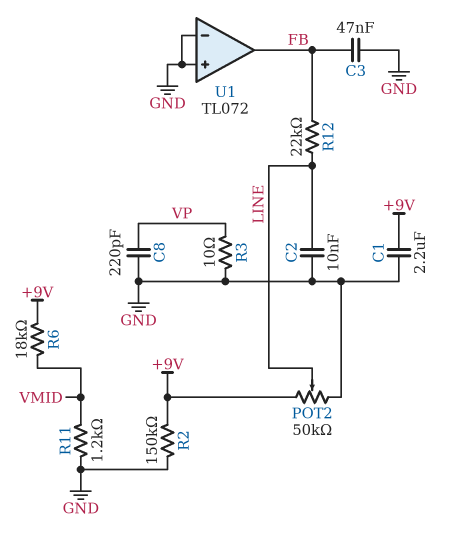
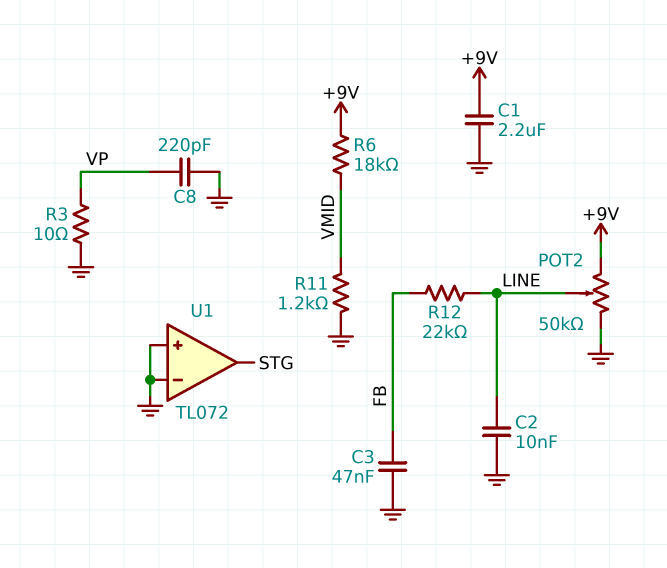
R2: 150k (+9V, GND) -> none
U1 pin out: FB -> STG

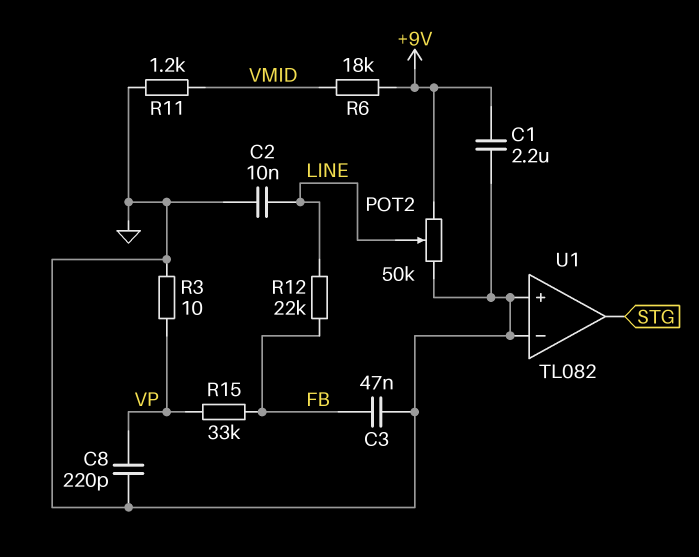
R15: none -> 33k (FB, VP)
U1: TL072 -> TL082

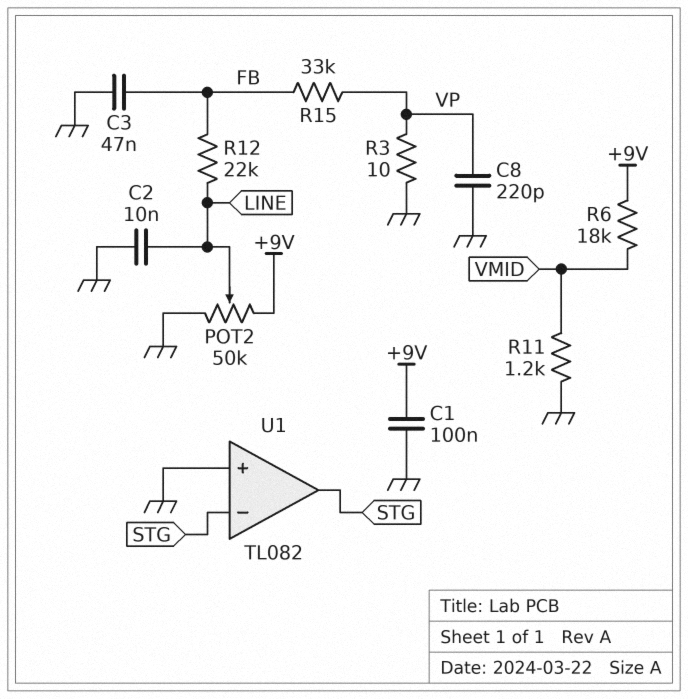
C1: 2.2uF (+9V, GND) -> 100nF (+9V, GND)
U1 pin in-: GND -> STG

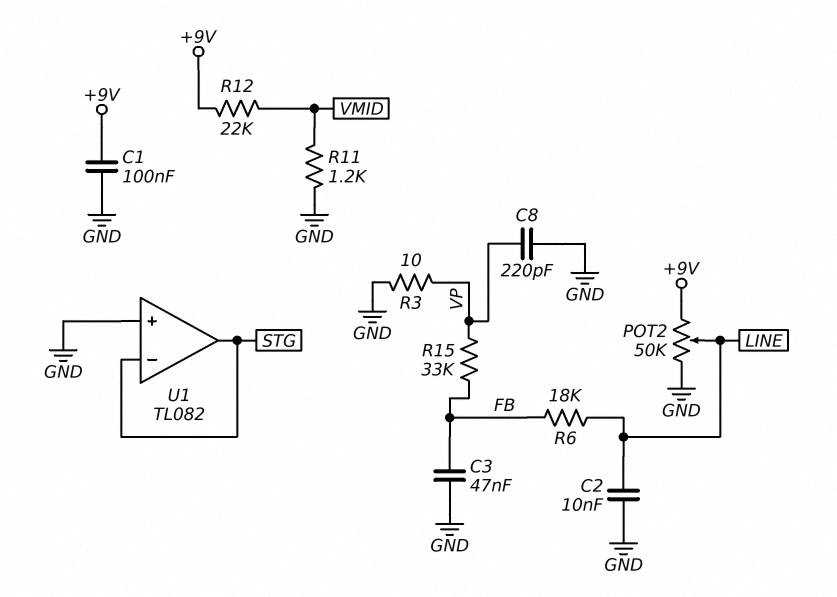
R6: 18k (+9V, VMID) -> 18k (FB, LINE)
R12: 22k (FB, LINE) -> 22k (+9V, VMID)

